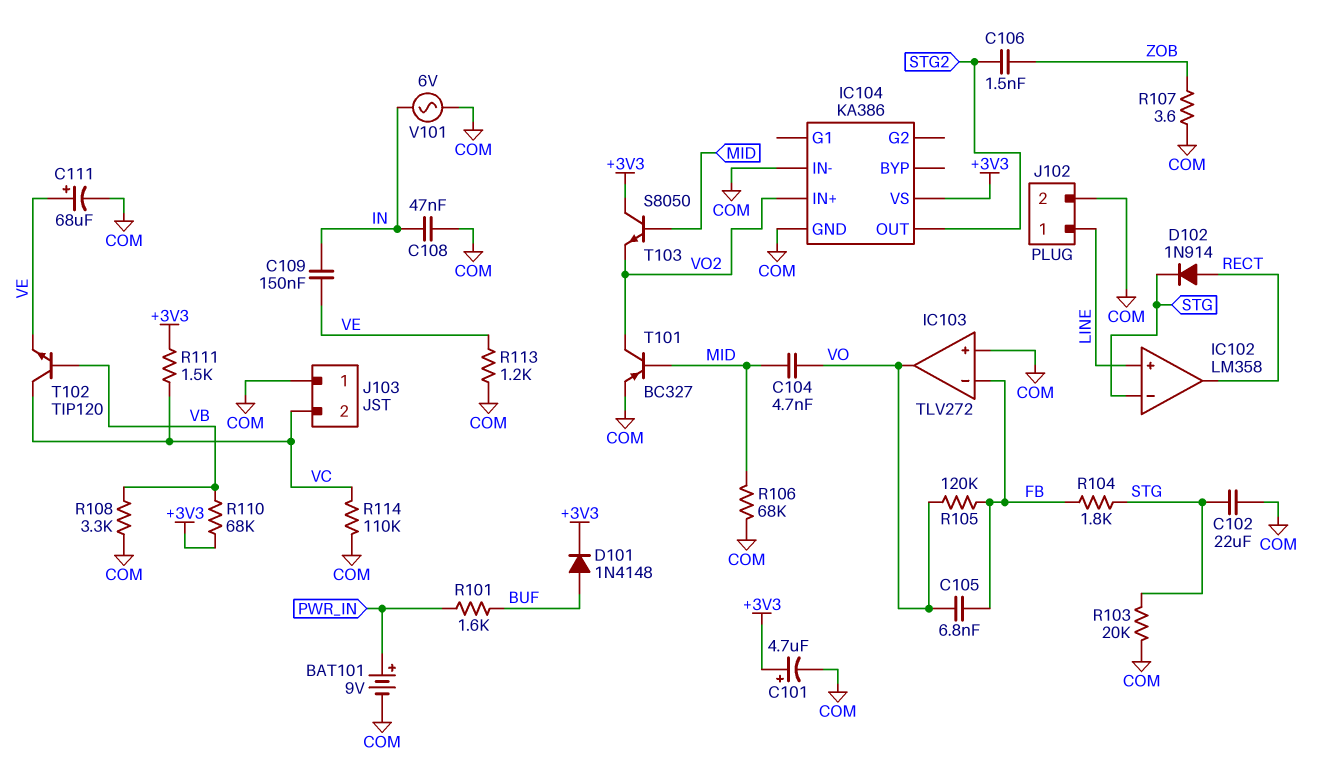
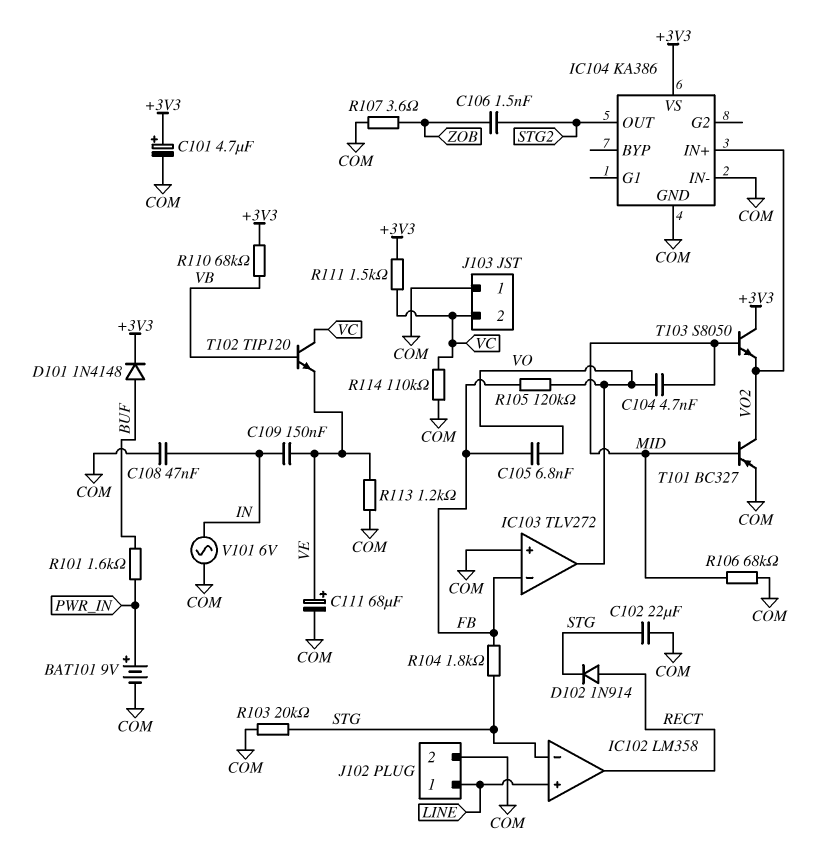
R108: 3.3k (COM, VB) -> none

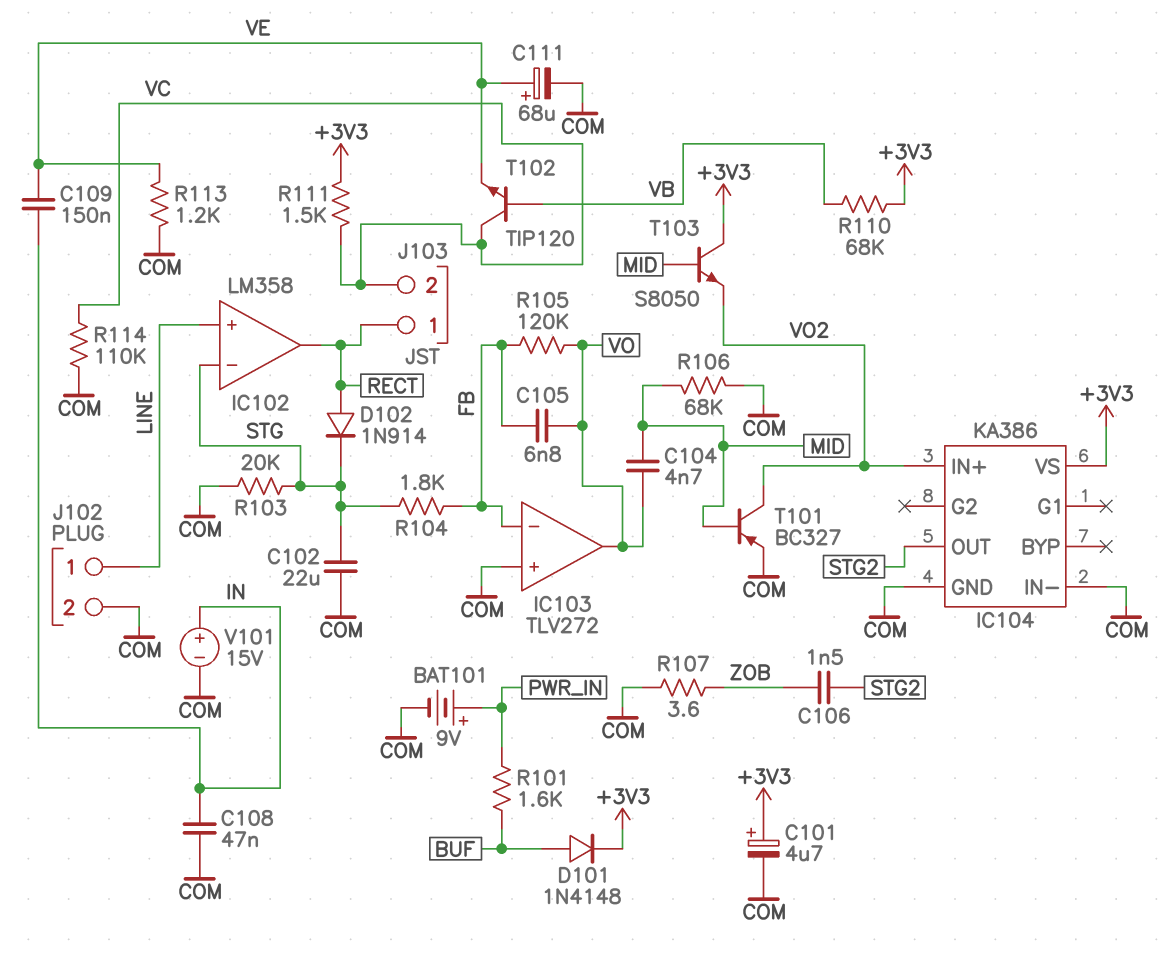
J103 pin 1: COM -> RECT
V101: AC 6V (COM, IN) -> 15V (plus IN, minus COM)

